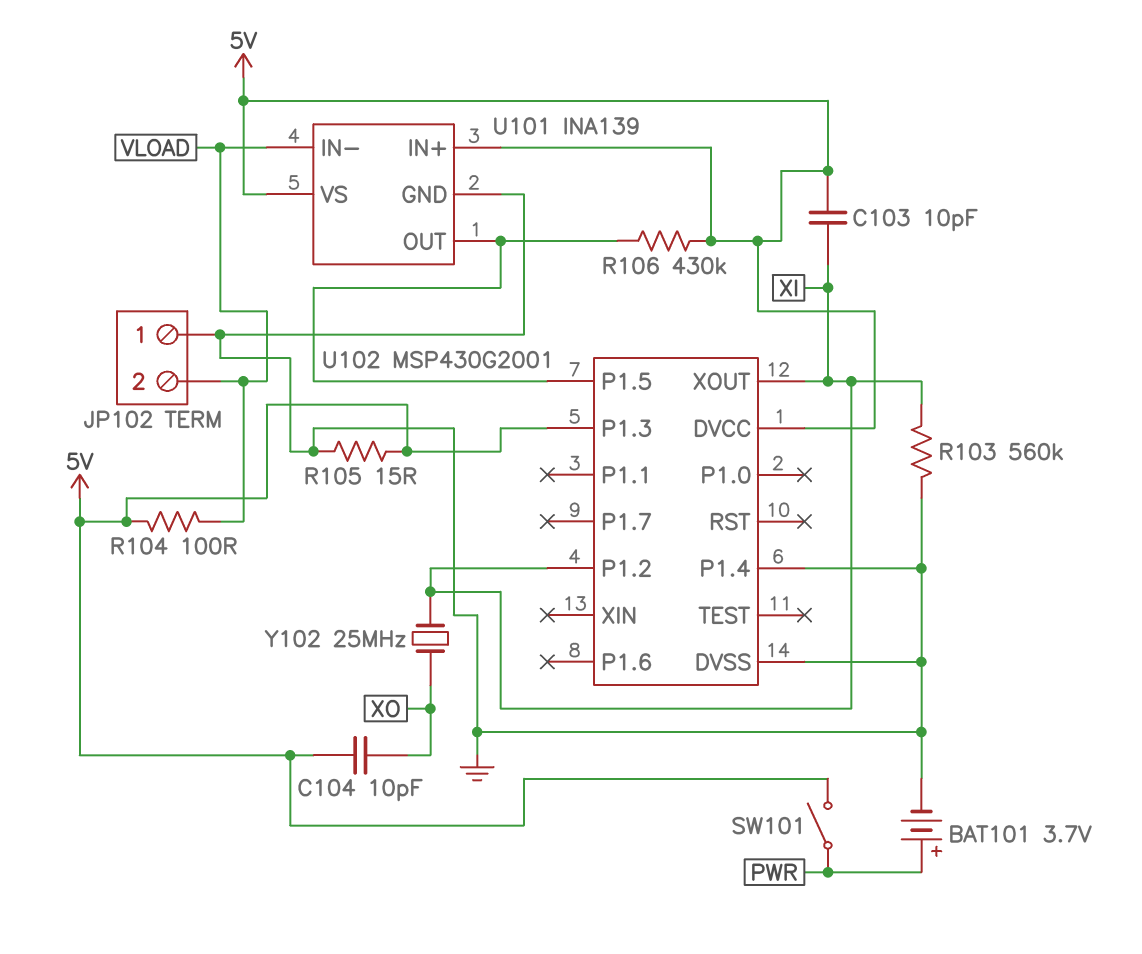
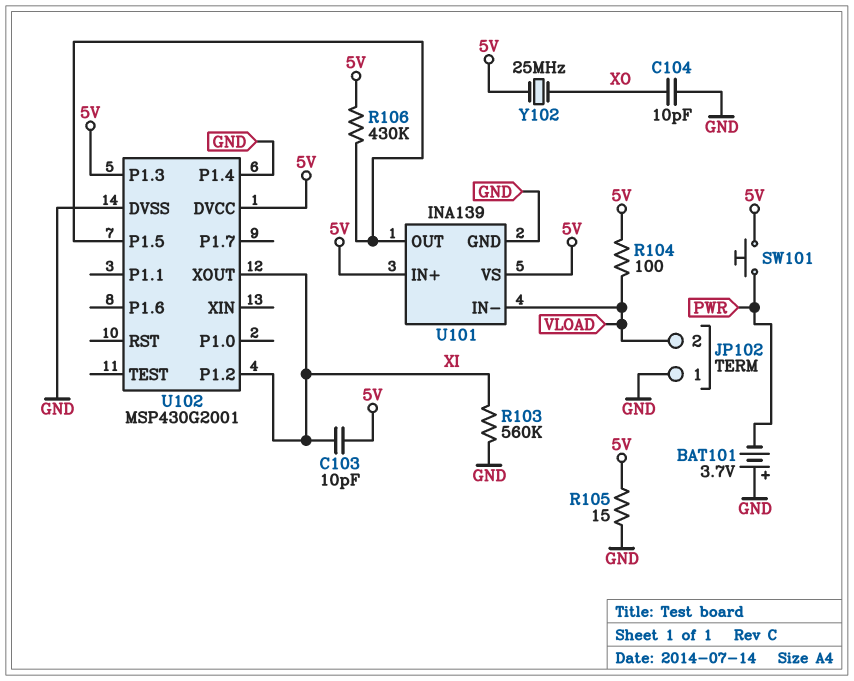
BAT101: 3.7V (plus PWR, minus GND) -> 3.7V (plus GND, minus PWR)
C104: 10pF (5V, XO) -> 10pF (GND, XO)
SW101: switch (5V, PWR) -> button (5V, PWR)
Y102: 25MHz (XI, XO) -> 25MHz (5V, XO)

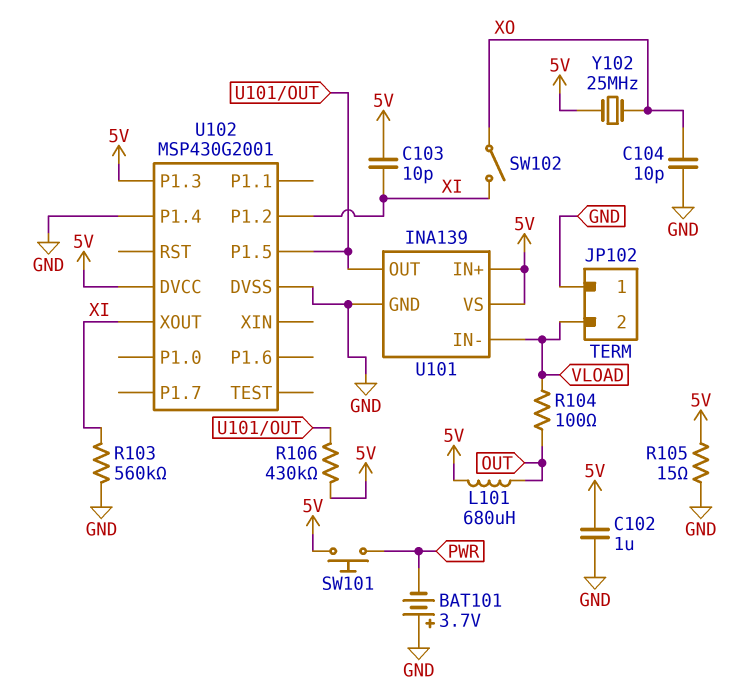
C102: none -> 1uF (5V, GND)
L101: none -> 680uH (5V, OUT)
R104: 100 (5V, VLOAD) -> 100 (OUT, VLOAD)
SW102: none -> switch (XI, XO)

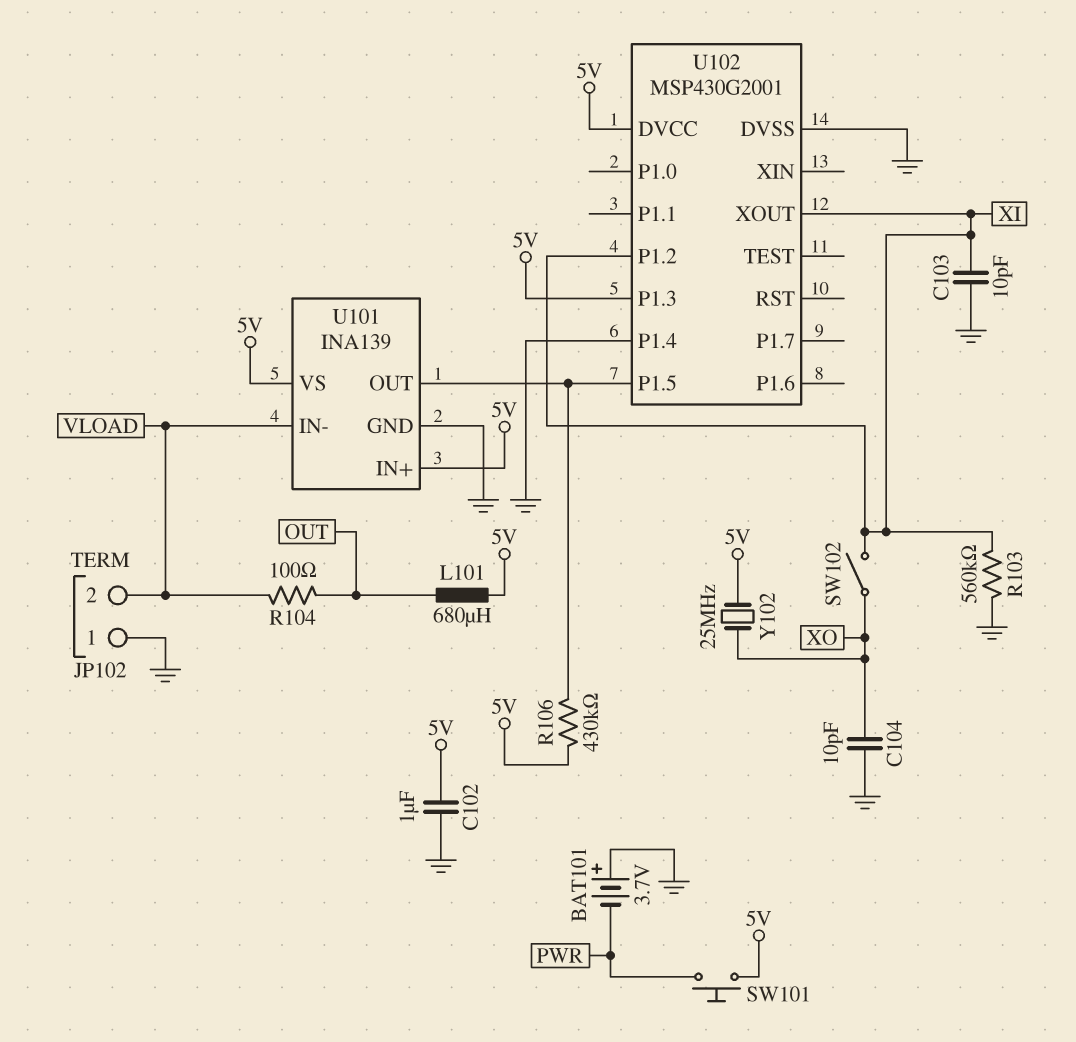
C103: 10pF (5V, XI) -> 10pF (GND, XI)
R105: 15 (5V, GND) -> none

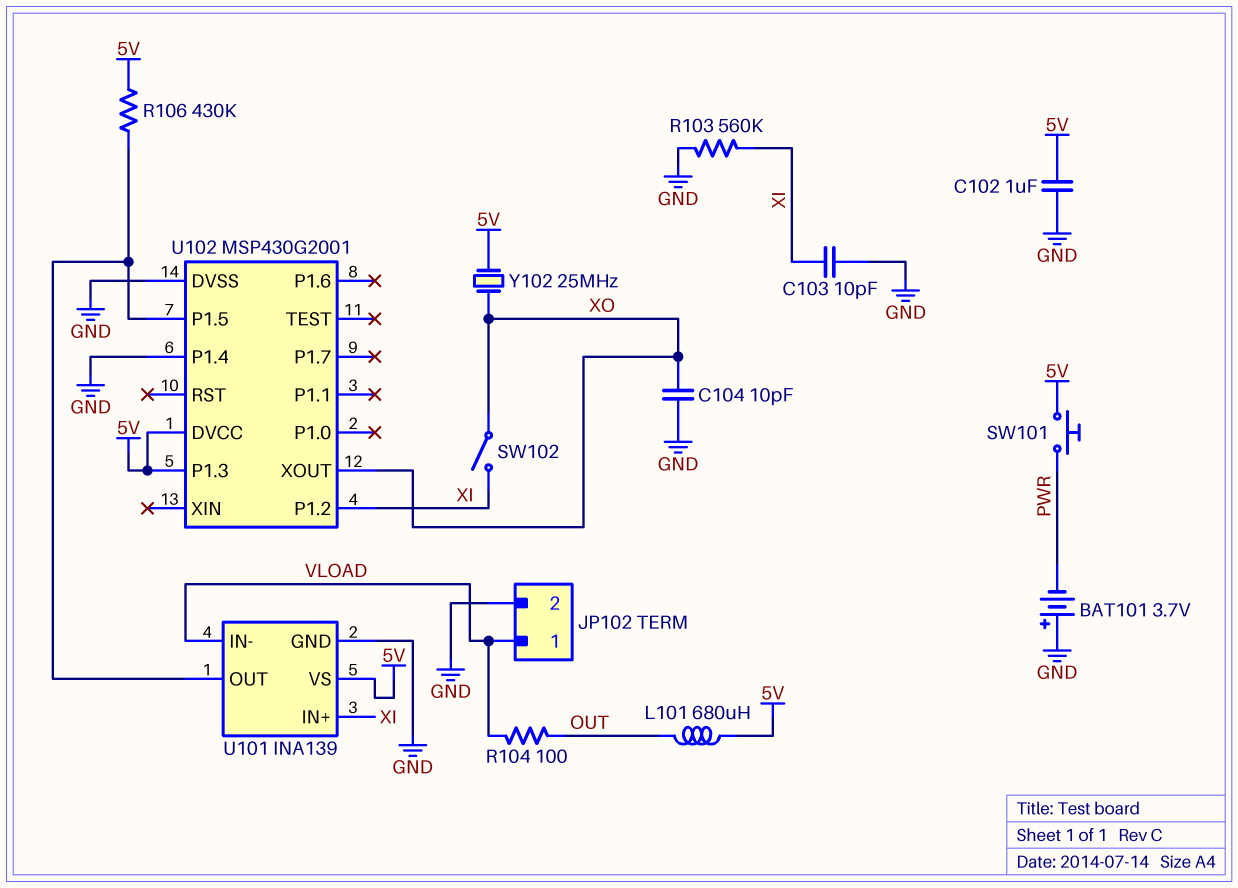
JP102 pin 1: GND -> VLOAD
JP102 pin 2: VLOAD -> GND
U101 pin IN+: 5V -> XI
U102 pin XOUT: XI -> XO

